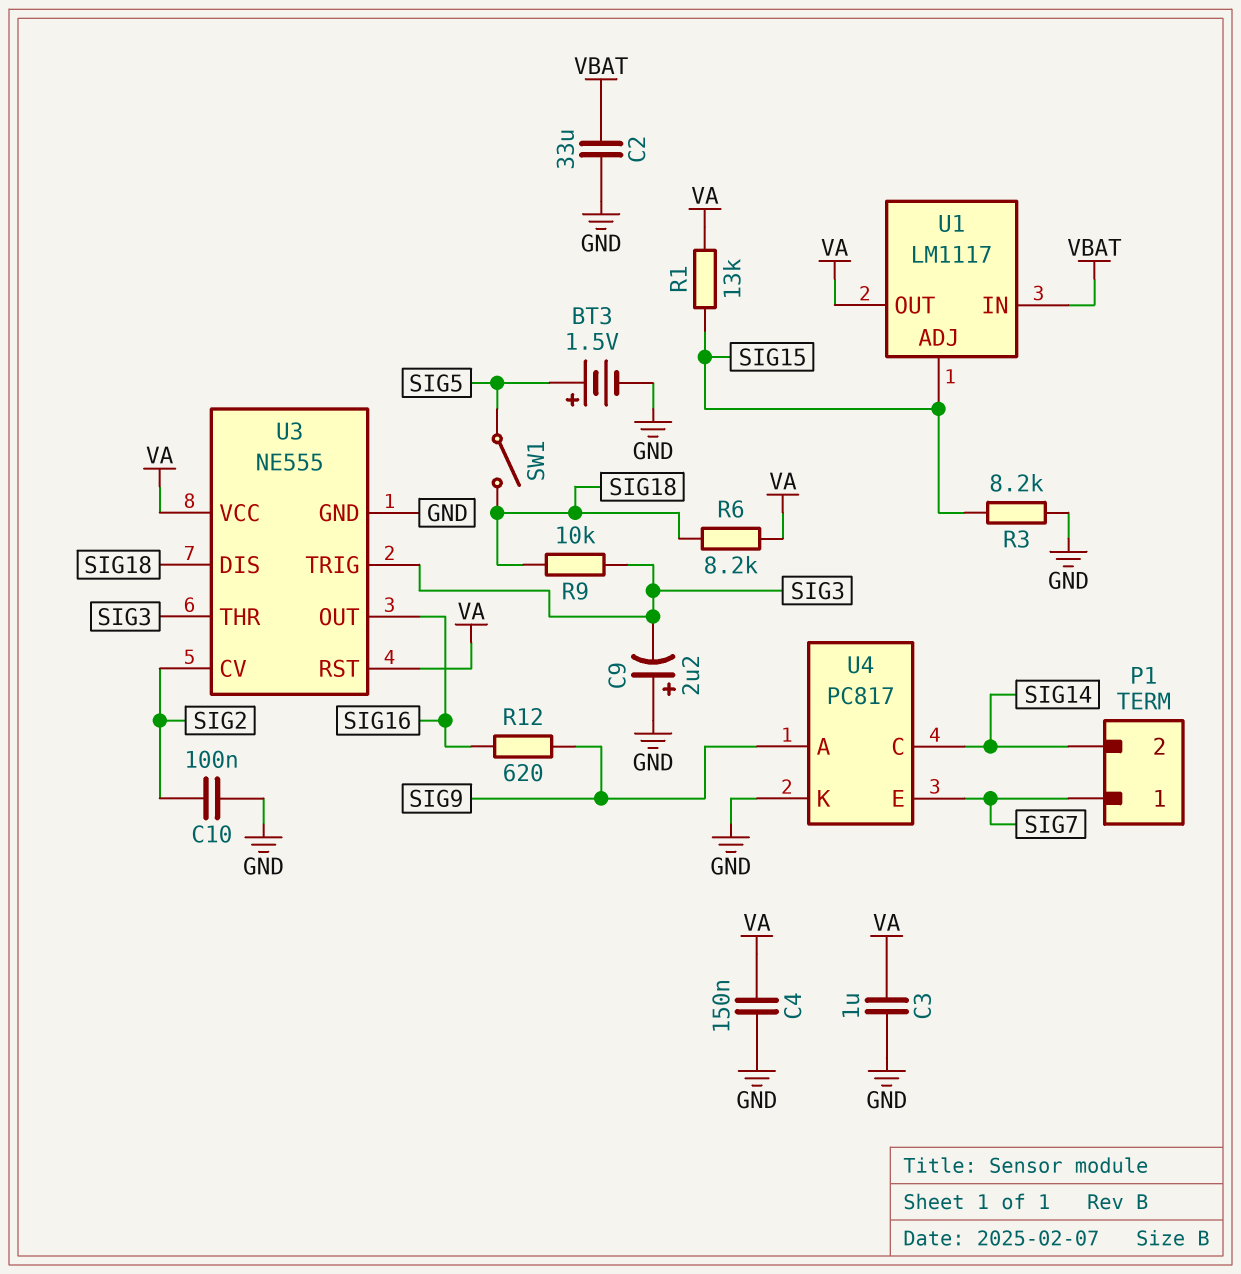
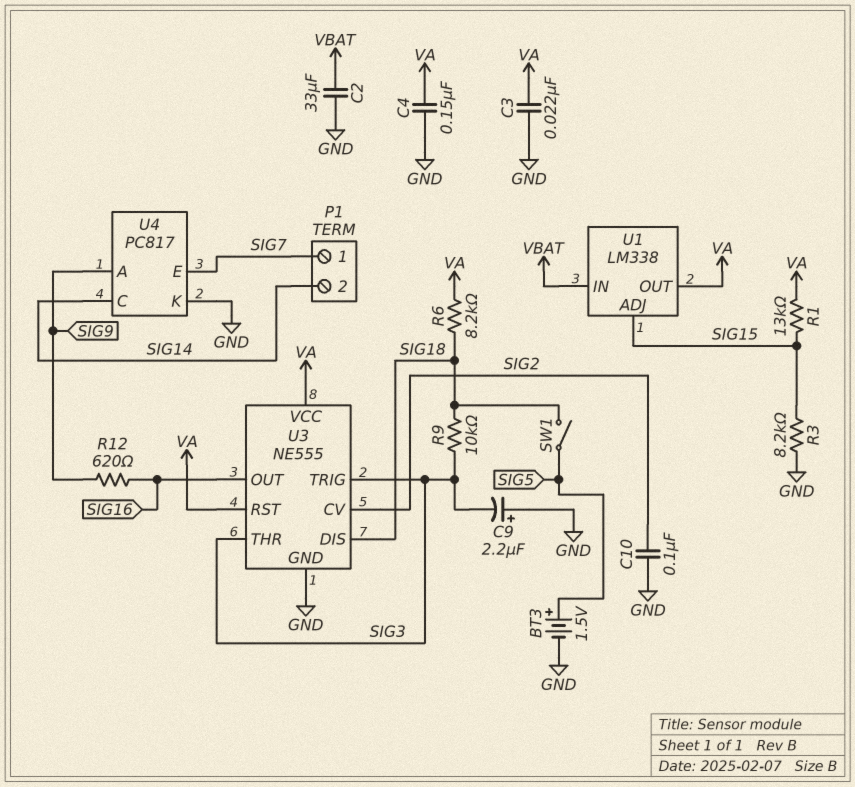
C3: 1uF (GND, VA) -> 22nF (GND, VA)
U1: LM1117 -> LM338

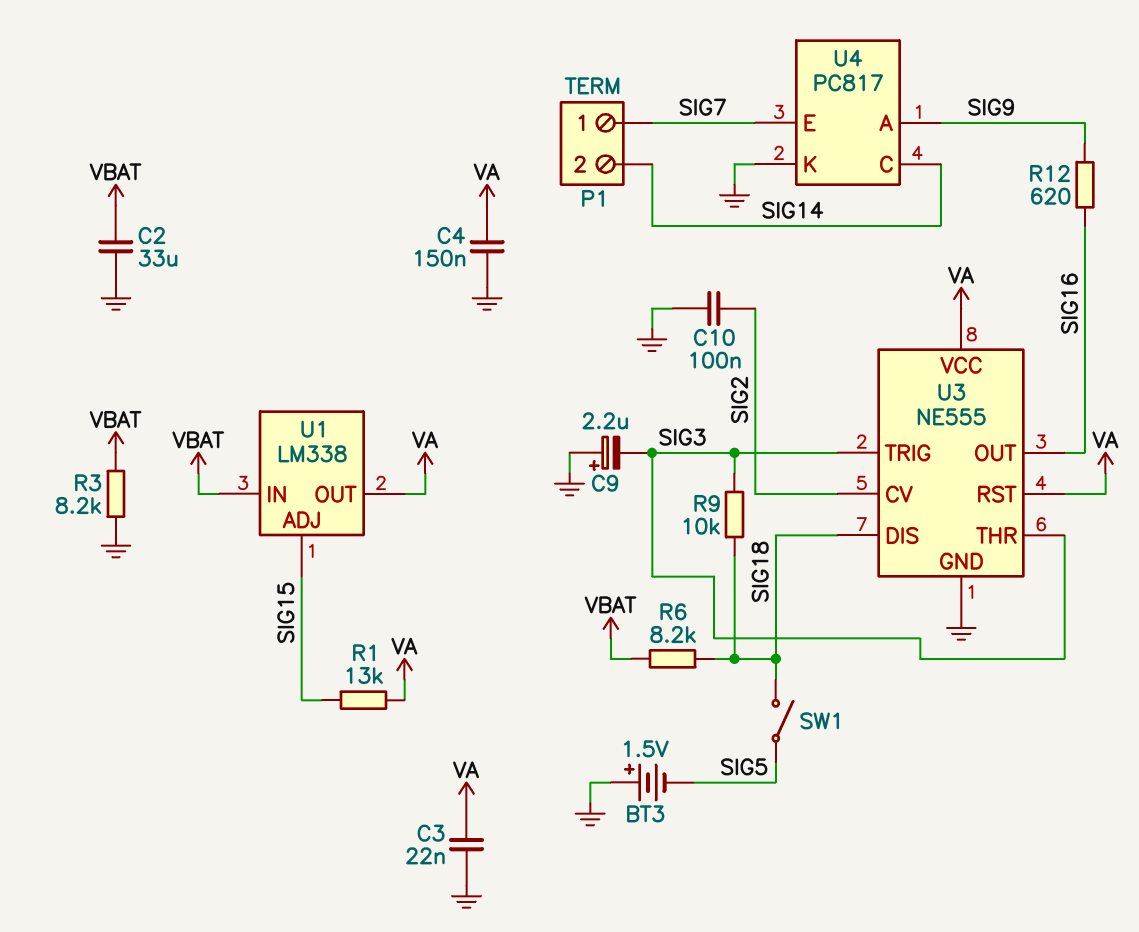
BT3: 1.5V (plus SIG5, minus GND) -> 1.5V (plus GND, minus SIG5)
R3: 8.2k (GND, SIG15) -> 8.2k (GND, VBAT)
R6: 8.2k (SIG18, VA) -> 8.2k (SIG18, VBAT)

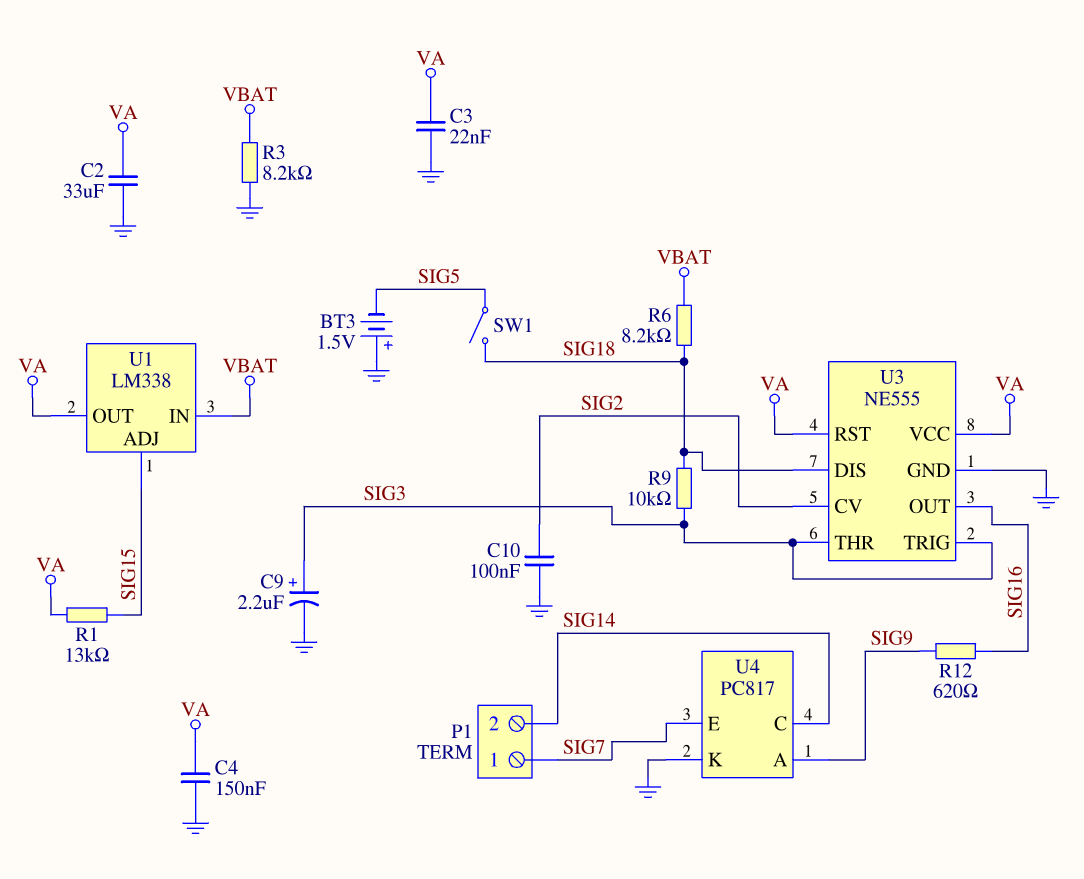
C2: 33uF (GND, VBAT) -> 33uF (GND, VA)
C9: 2.2uF (plus GND, minus SIG3) -> 2.2uF (plus SIG3, minus GND)

